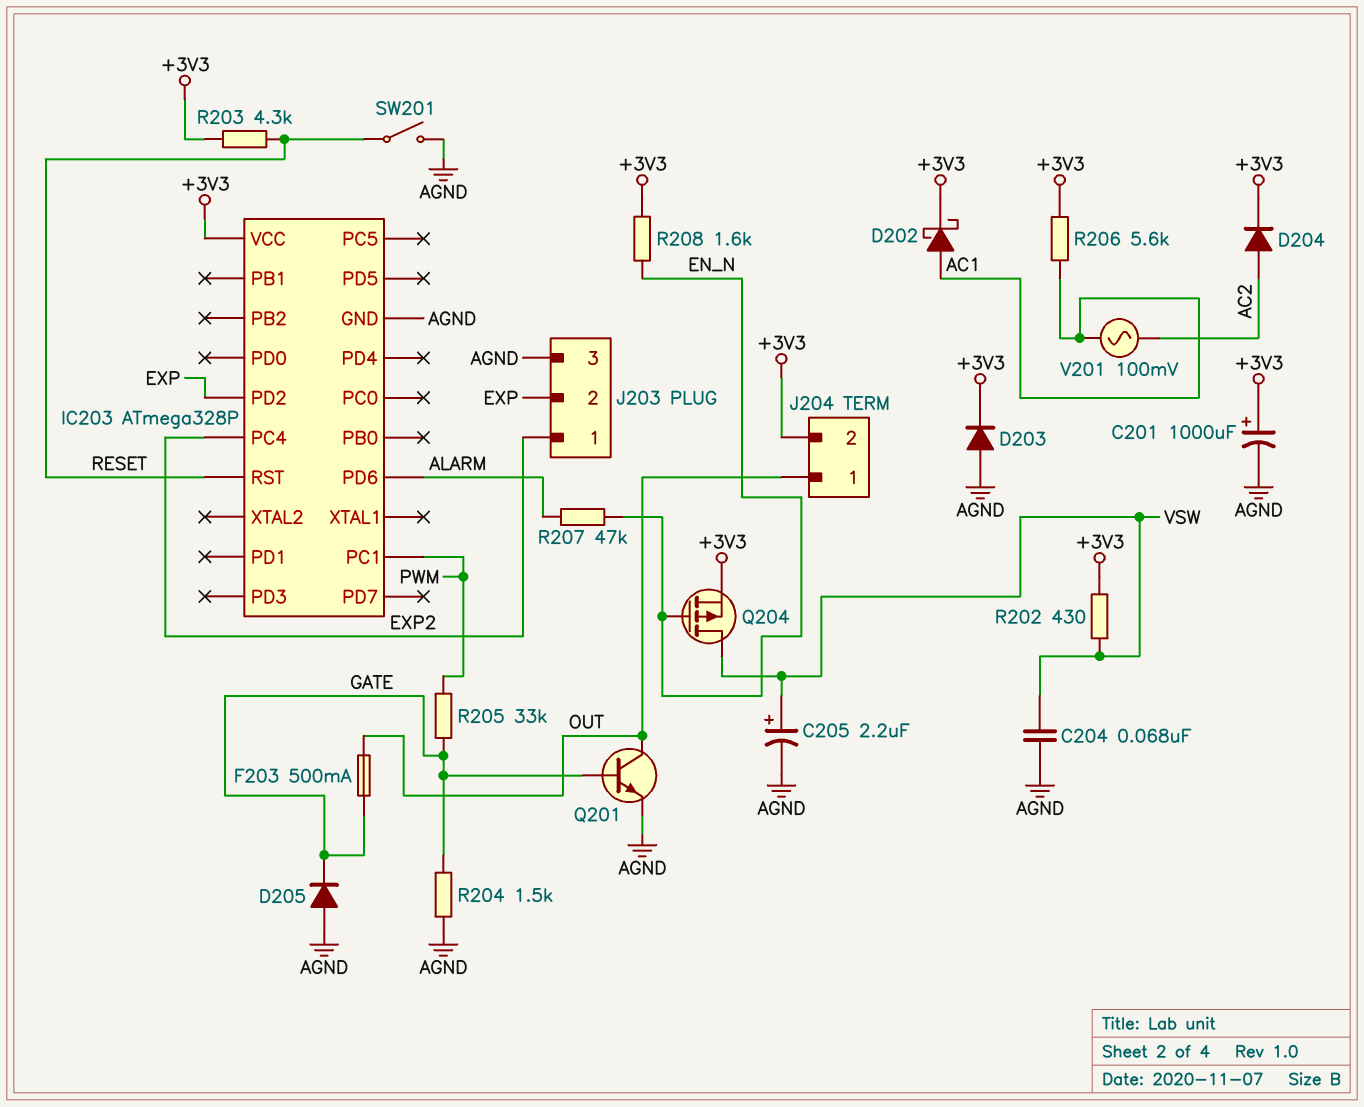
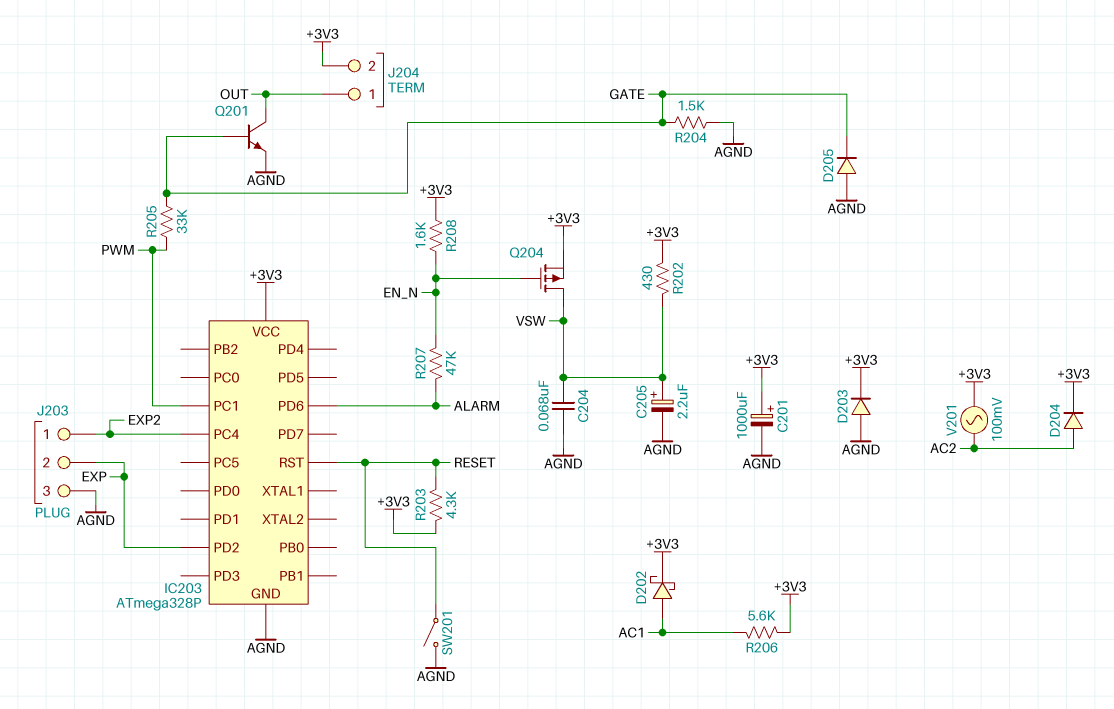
F203: 500mA (GATE, OUT) -> none
V201: AC 100mV (AC1, AC2) -> AC 100mV (+3V3, AC2)

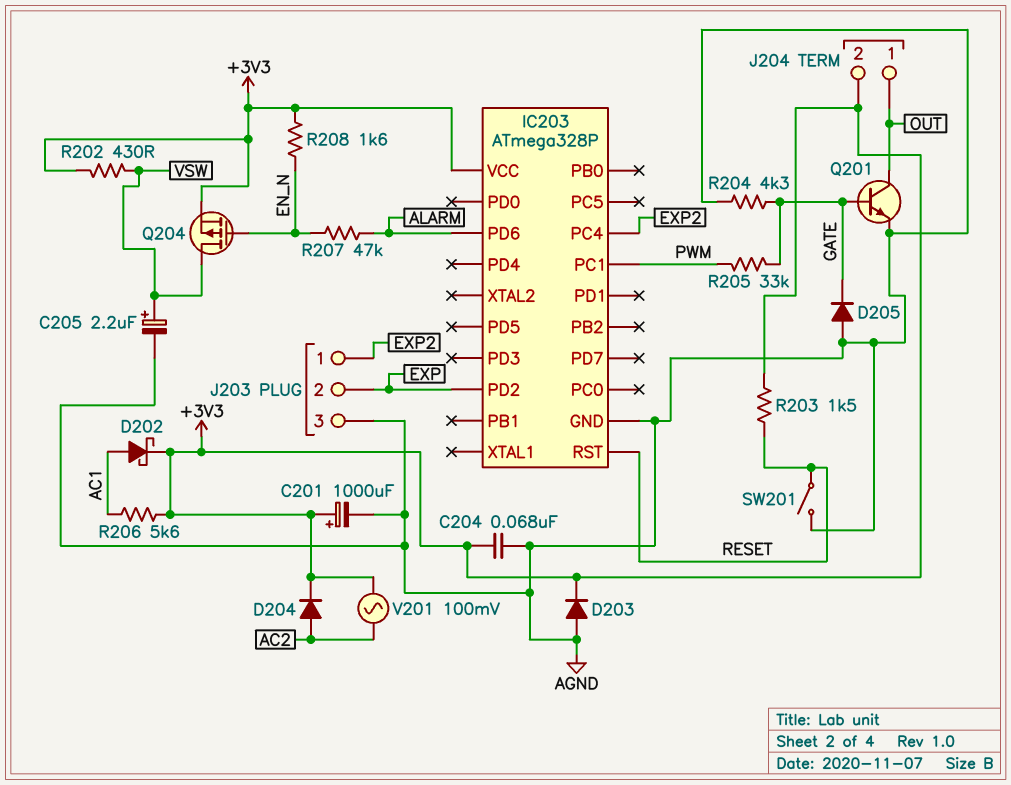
C204: 68nF (AGND, VSW) -> 68nF (+3V3, AGND)
R203: 4.3k (+3V3, RESET) -> 1.5k (+3V3, RESET)
R204: 1.5k (AGND, GATE) -> 4.3k (AGND, GATE)

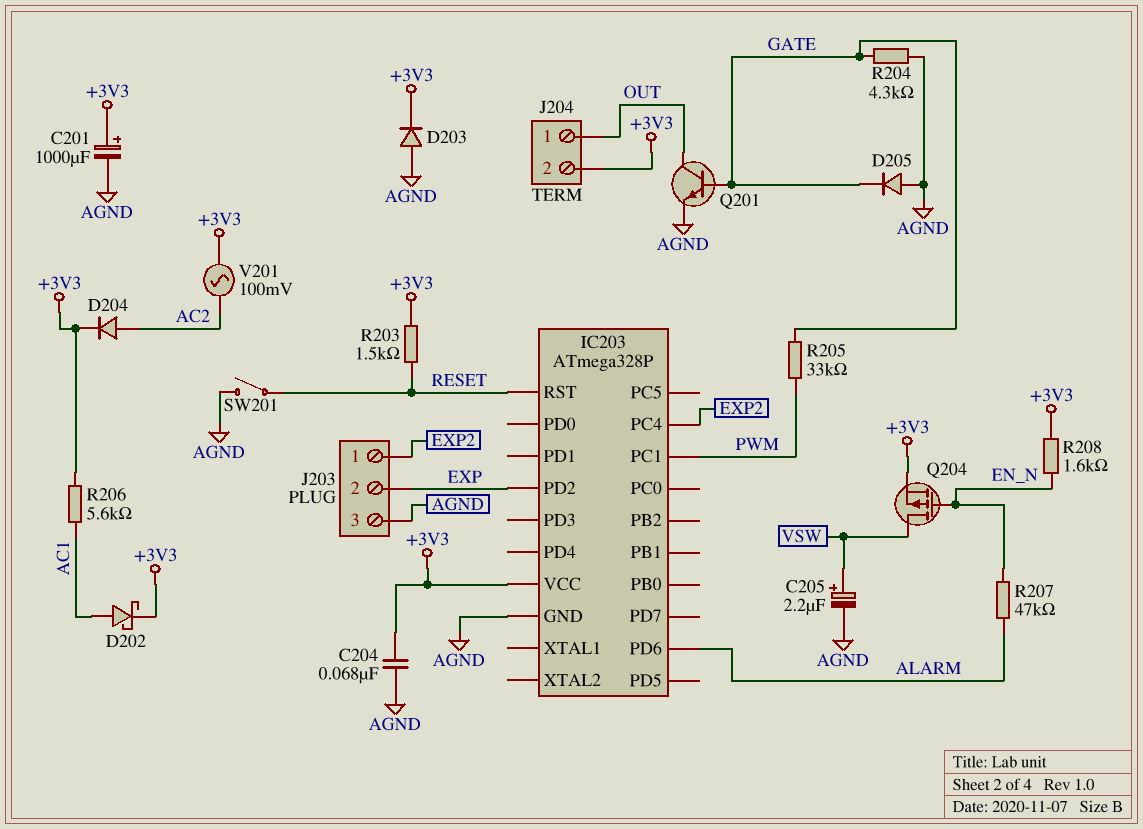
R202: 430 (+3V3, VSW) -> none

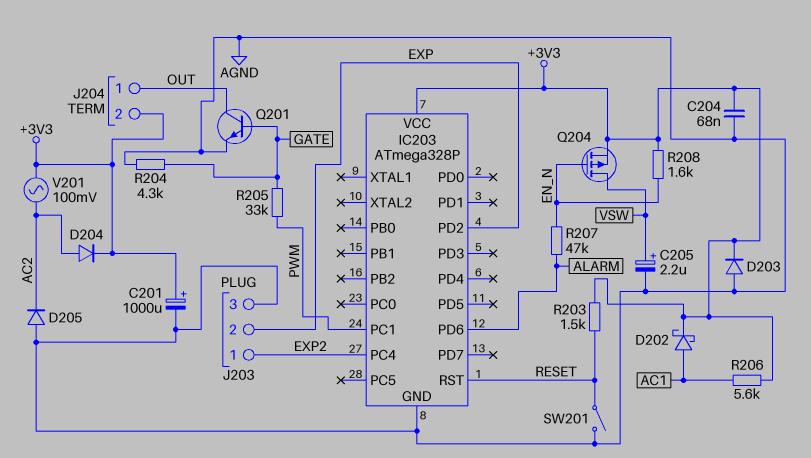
D205: diode (A AGND, K GATE) -> diode (A AGND, K AC2)

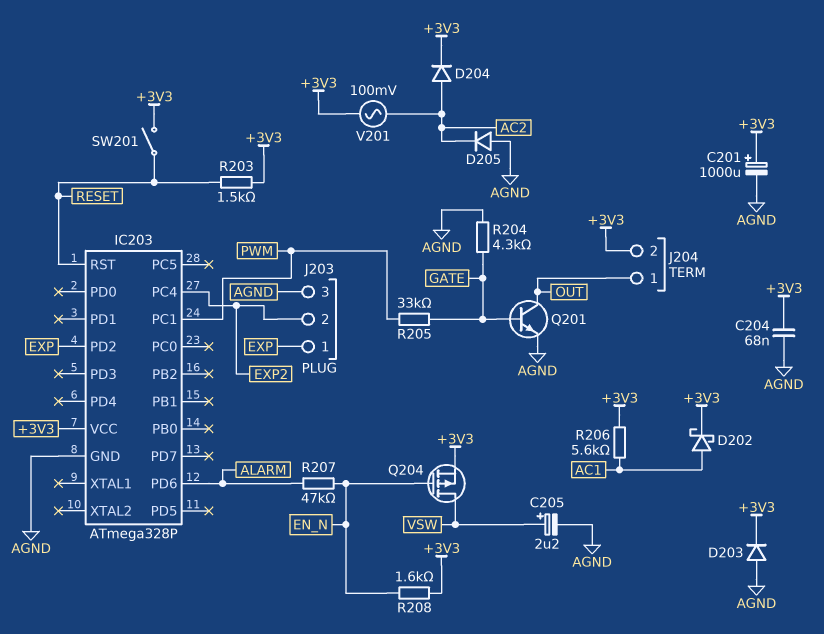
J203 pin 1: EXP2 -> EXP
J203 pin 2: EXP -> EXP2
SW201: switch (AGND, RESET) -> switch (+3V3, RESET)

